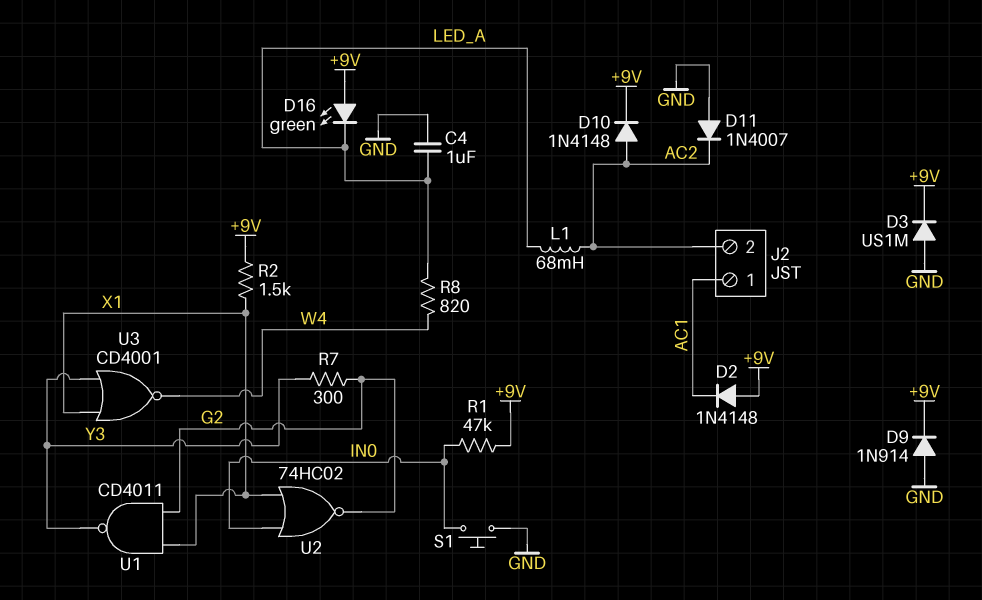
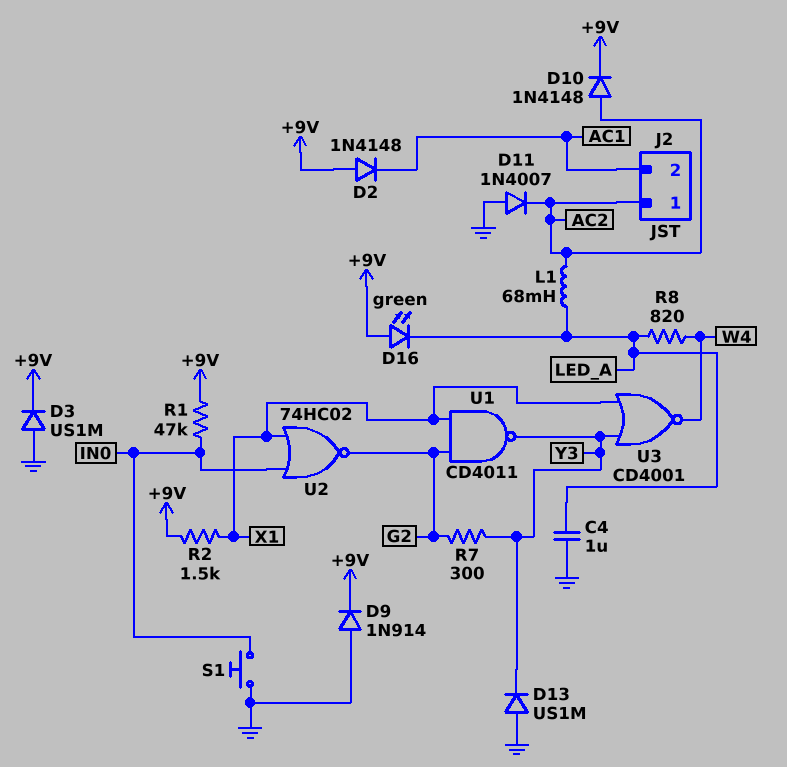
D13: none -> diode US1M (A GND, K Y3)
J2 pin 1: AC1 -> AC2
J2 pin 2: AC2 -> AC1

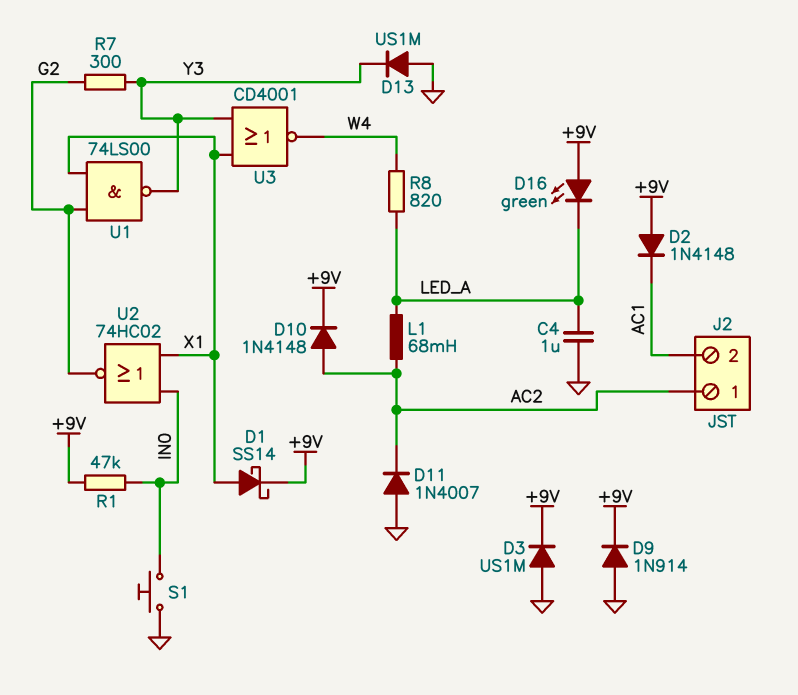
D1: none -> schottky SS14 (A X1, K +9V)
R2: 1.5k (+9V, X1) -> none
U1: NAND CD4011 (in G2, in X1, out Y3) -> NAND 74LS00 (in G2, in X1, out Y3)

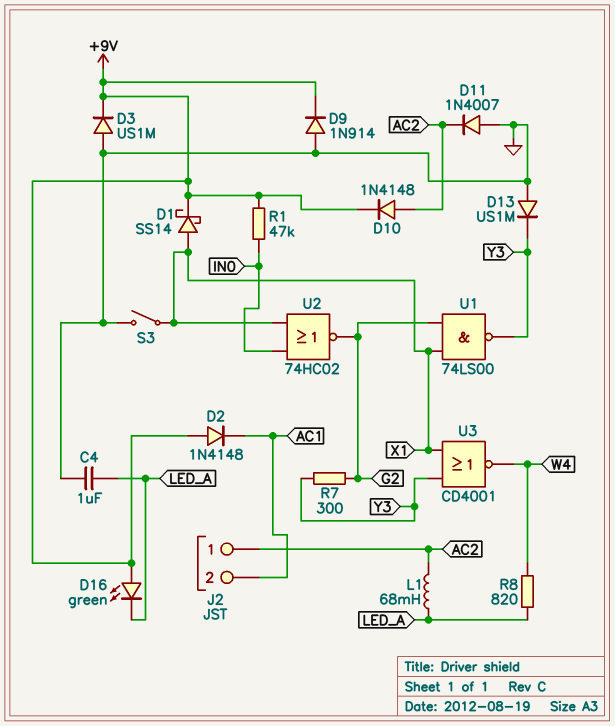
S1: button (GND, IN0) -> none
S3: none -> switch (GND, X1)

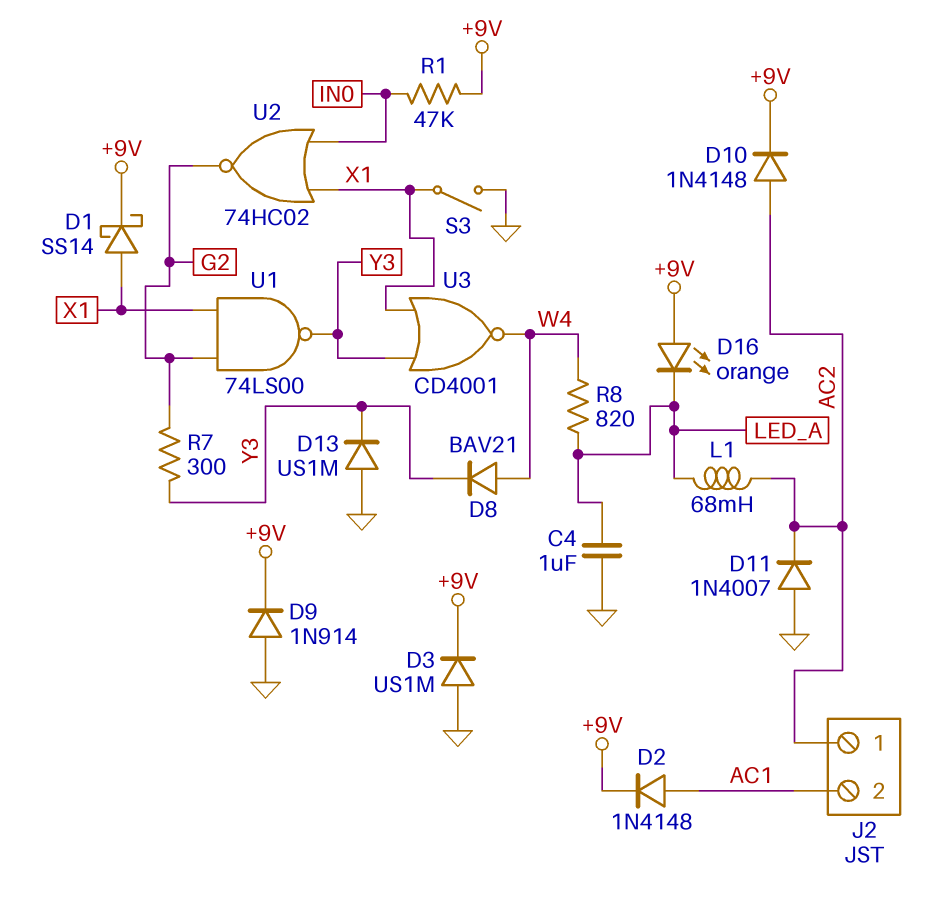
D2: diode 1N4148 (A +9V, K AC1) -> diode 1N4148 (A AC1, K +9V)
D8: none -> diode BAV21 (A W4, K Y3)
D16: LED green (A +9V, K LED_A) -> LED orange (A +9V, K LED_A)

